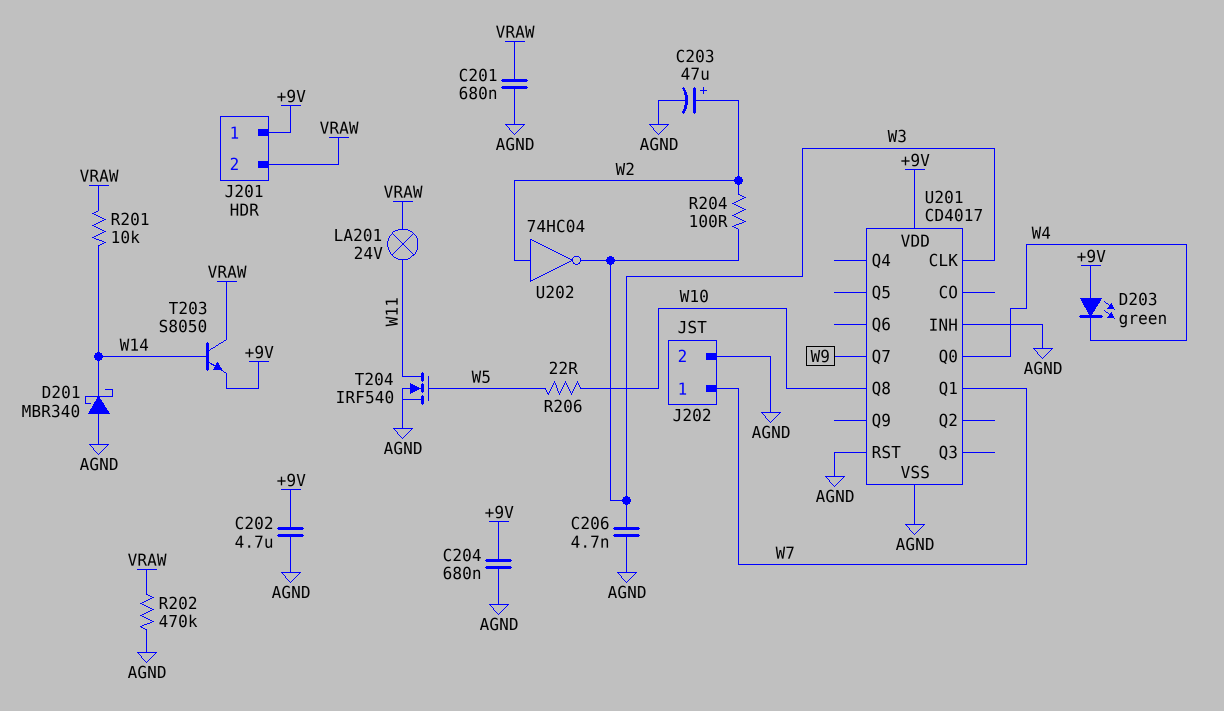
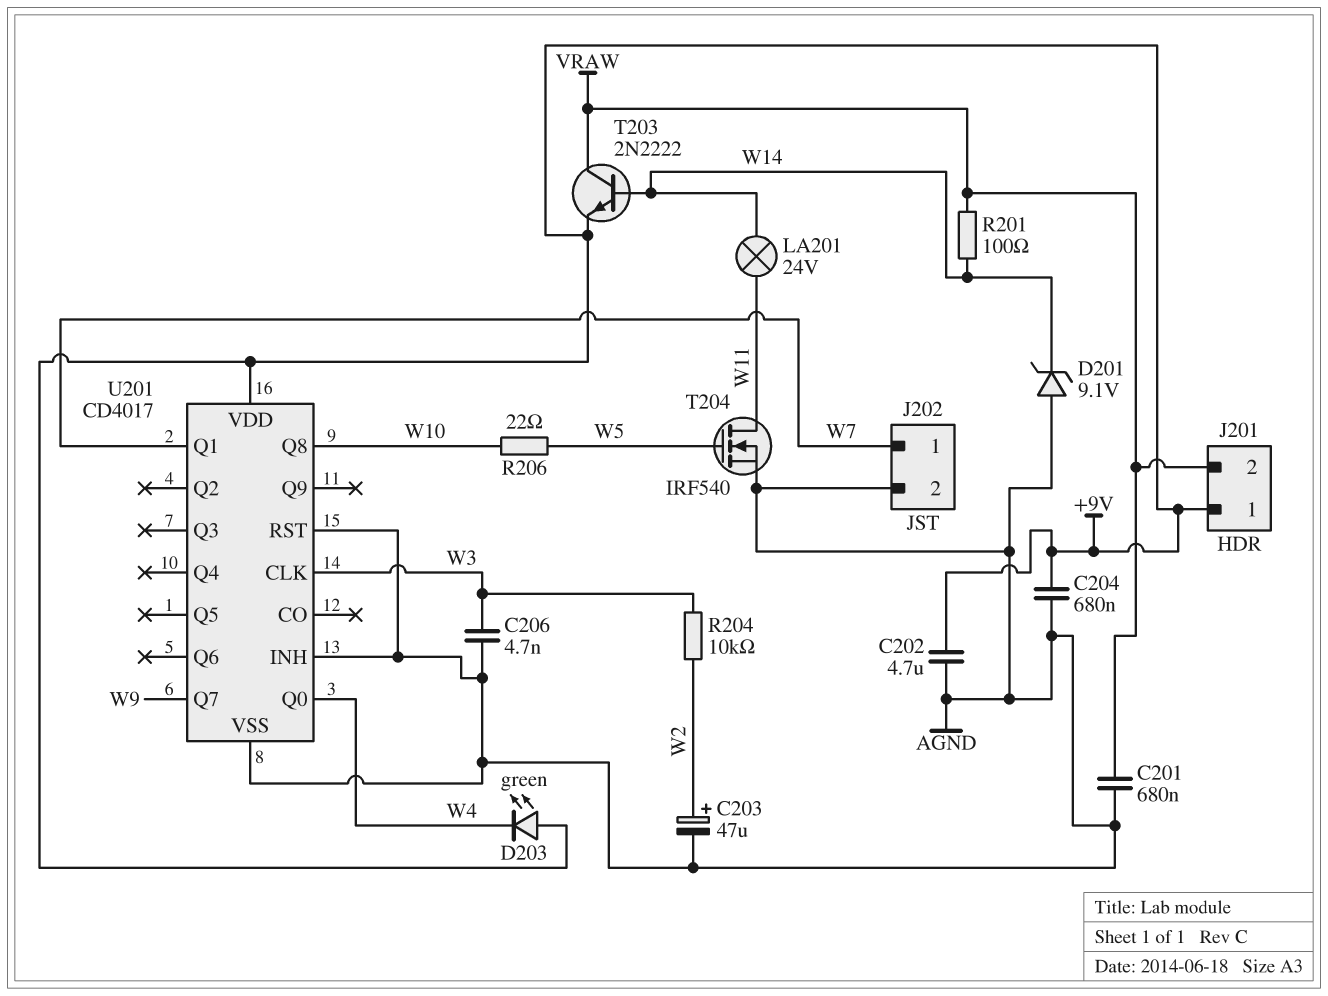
D201: schottky MBR340 (A AGND, K W14) -> zener 9.1V (A AGND, K W14)
LA201: lamp 24V (VRAW, W11) -> lamp 24V (W11, W14)
R201: 10k (VRAW, W14) -> 100 (VRAW, W14)
R202: 470k (AGND, VRAW) -> none
R204: 100 (W2, W3) -> 10k (W2, W3)
T203: NPN S8050 (B W14, C VRAW, E +9V) -> NPN 2N2222 (B W14, C VRAW, E +9V)
U202: NOT 74HC04 (in W2, out W3) -> none

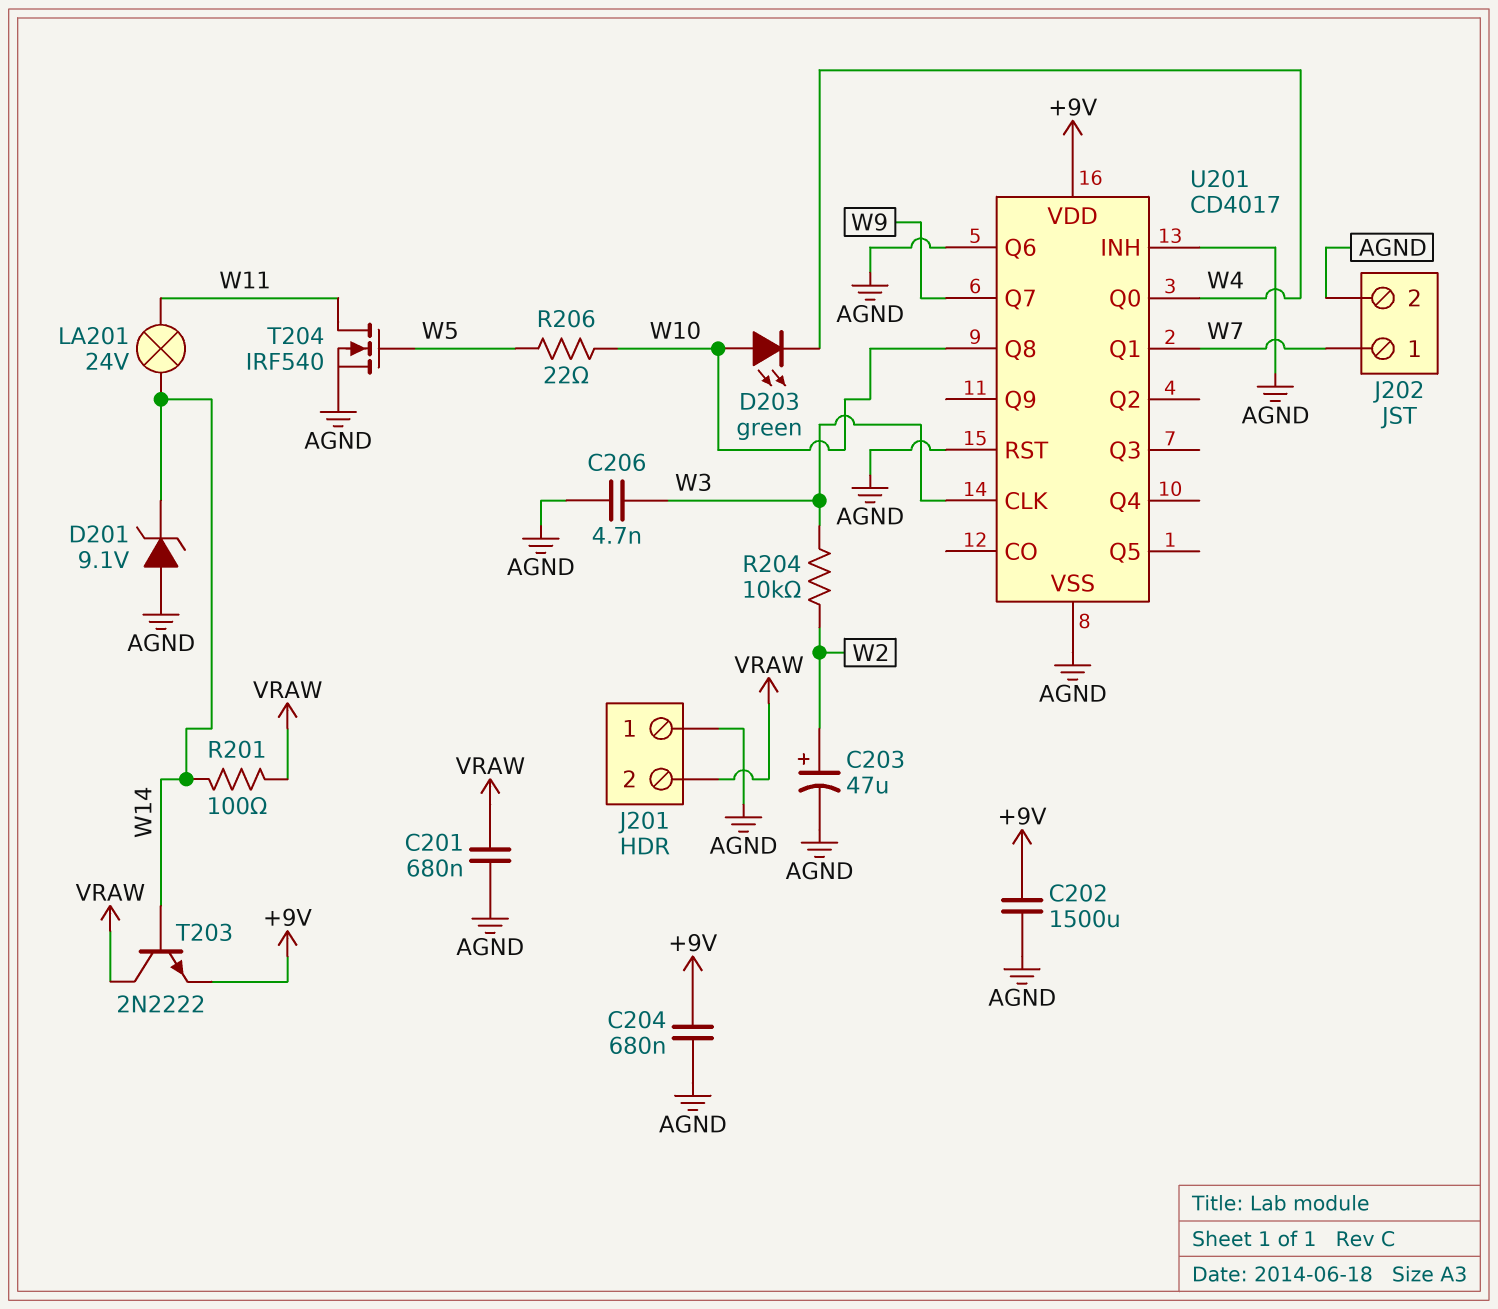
C202: 4.7uF (+9V, AGND) -> 1500uF (+9V, AGND)
D203: LED green (A +9V, K W4) -> LED green (A W10, K W4)
J201 pin 1: +9V -> AGND
U201 pin Q6: none -> AGND

